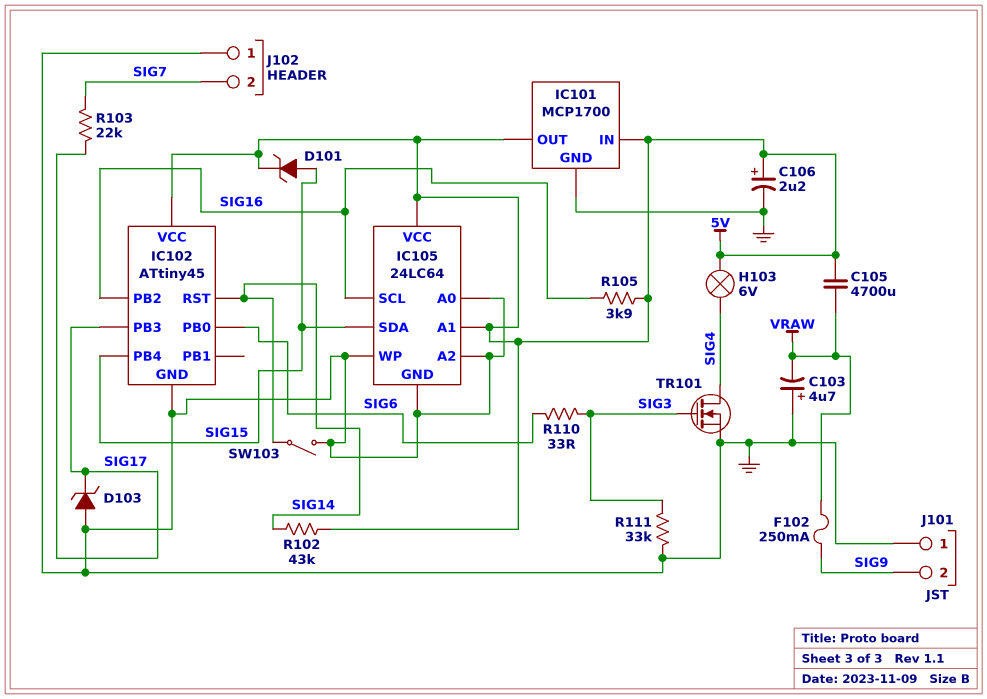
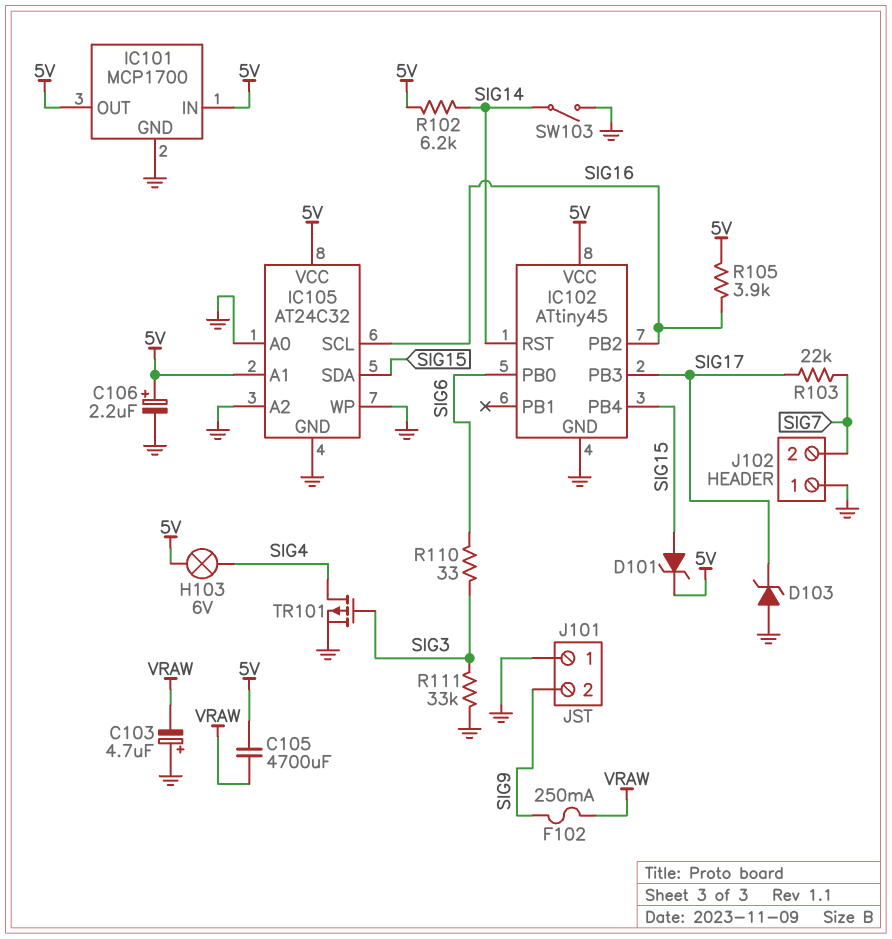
IC105: 24LC64 -> AT24C32
R102: 43k (5V, SIG14) -> 6.2k (5V, SIG14)
TR101: NMOS (G SIG3, D SIG4, S GND) -> PMOS (G SIG3, D SIG4, S GND)

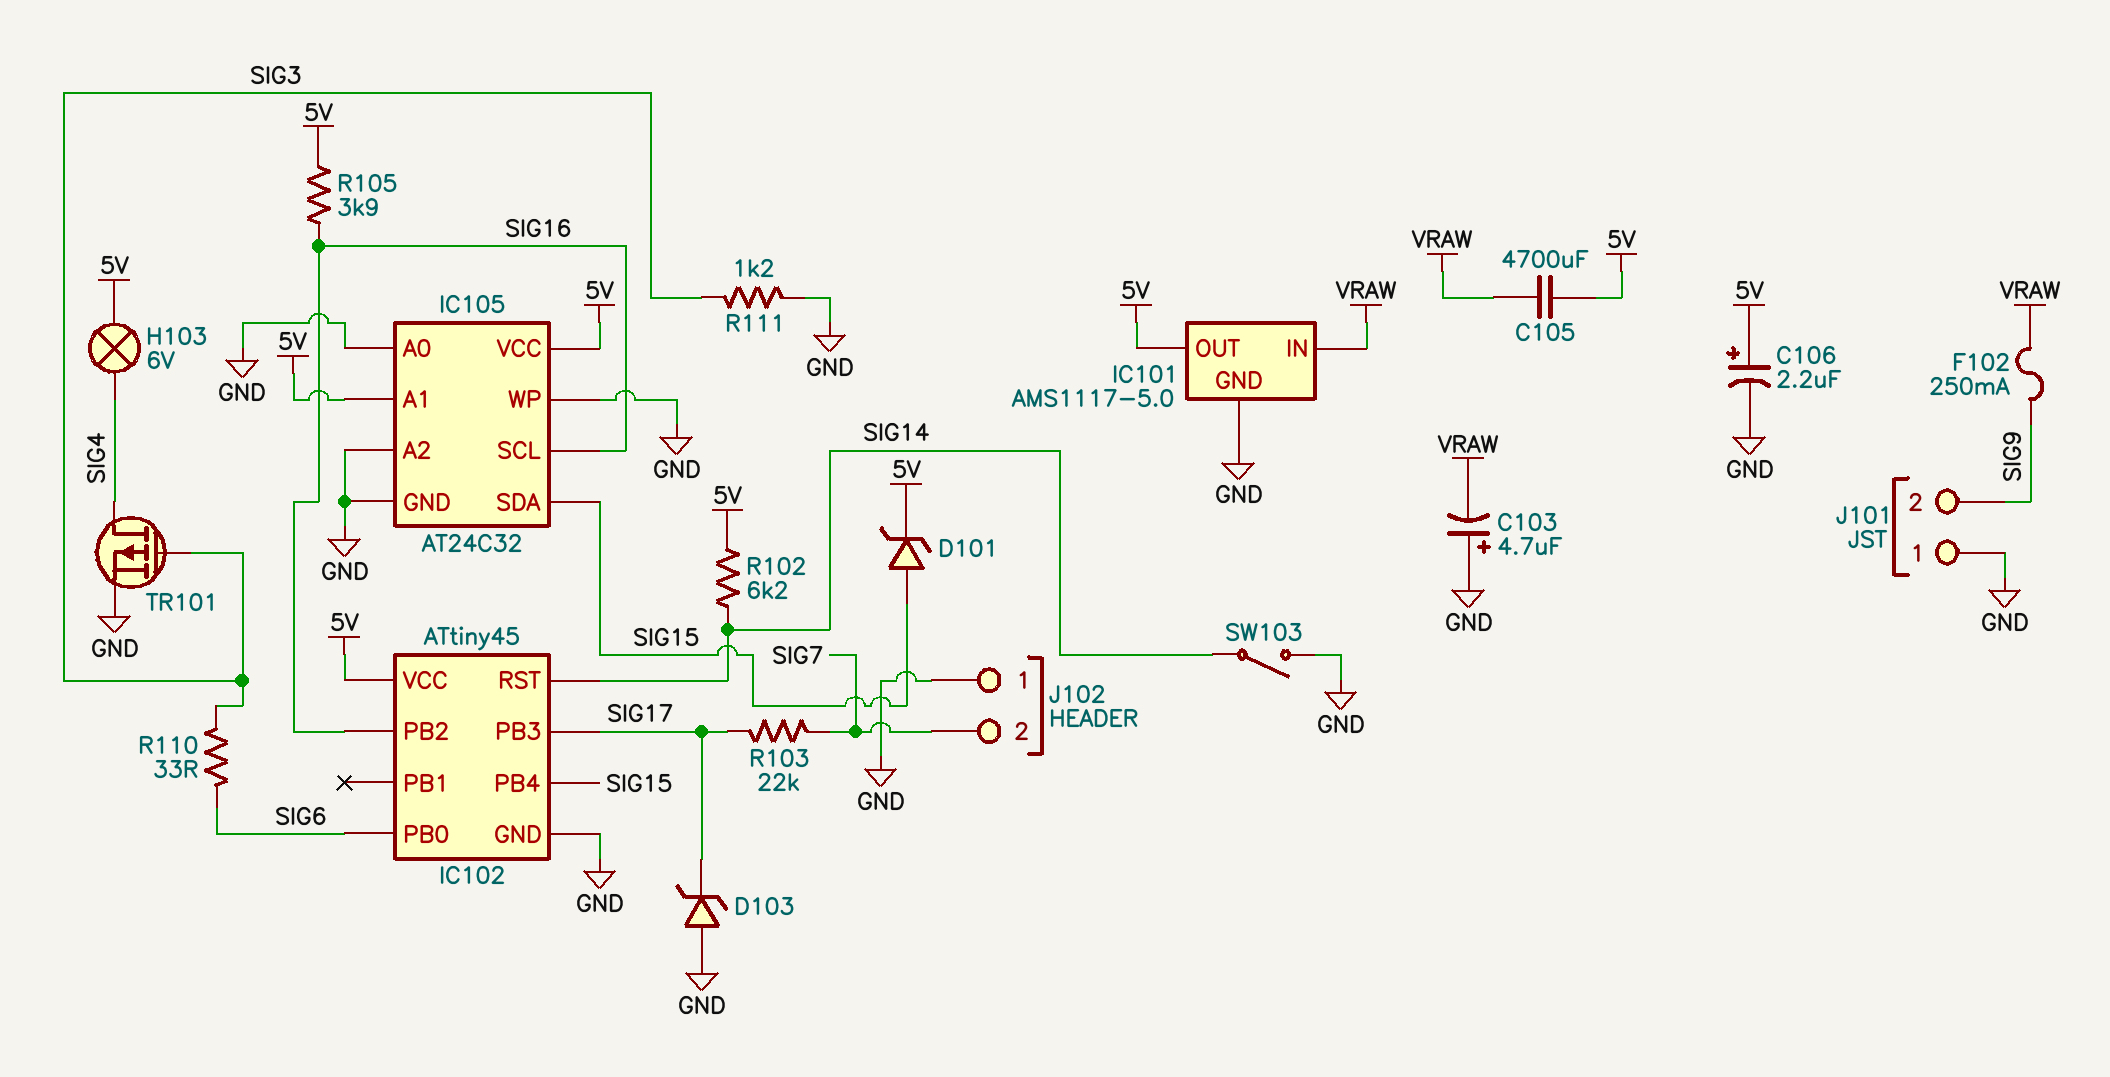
IC101: MCP1700 -> AMS1117-5.0
IC101 pin IN: 5V -> VRAW
R111: 33k (GND, SIG3) -> 1.2k (GND, SIG3)

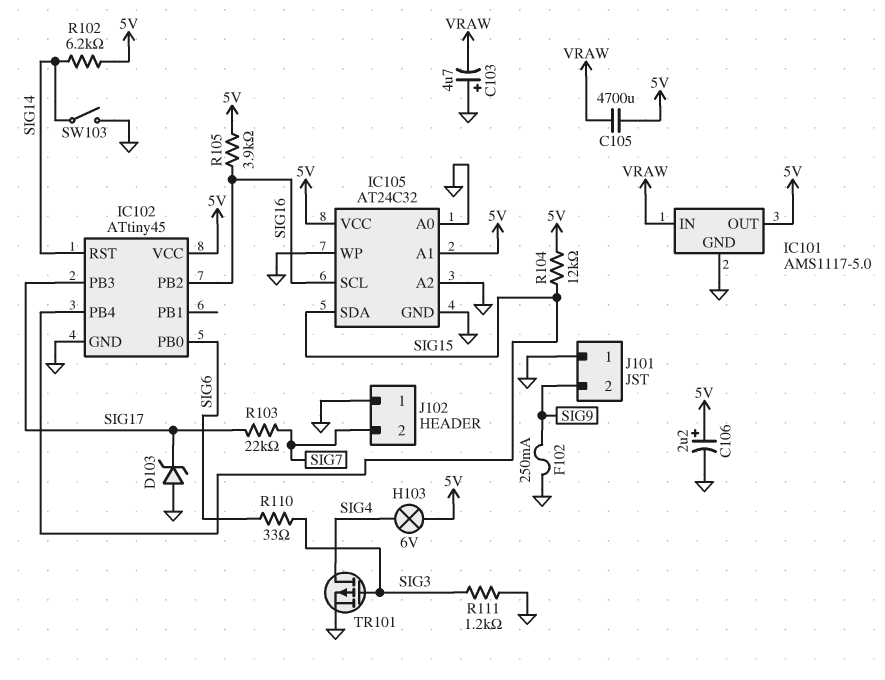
D101: zener (A SIG15, K 5V) -> none
F102: 250mA (SIG9, VRAW) -> 250mA (GND, SIG9)
R104: none -> 12k (5V, SIG15)

